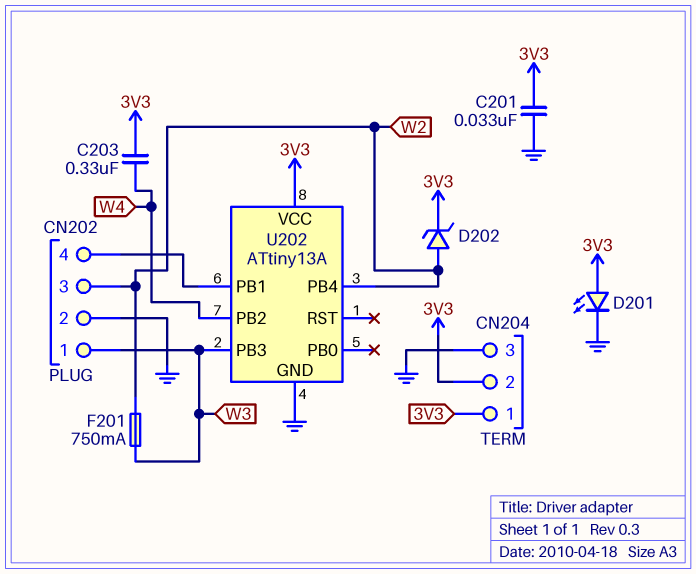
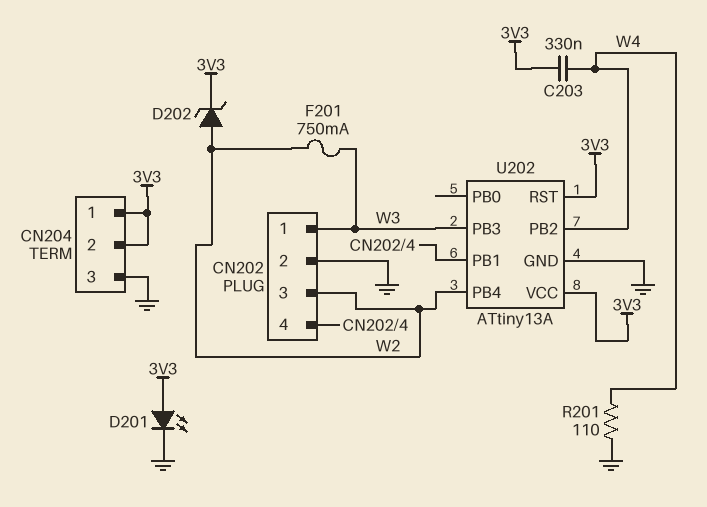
C201: 33nF (3V3, GND) -> none
R201: none -> 110 (GND, W4)
U202 pin RST: none -> 3V3

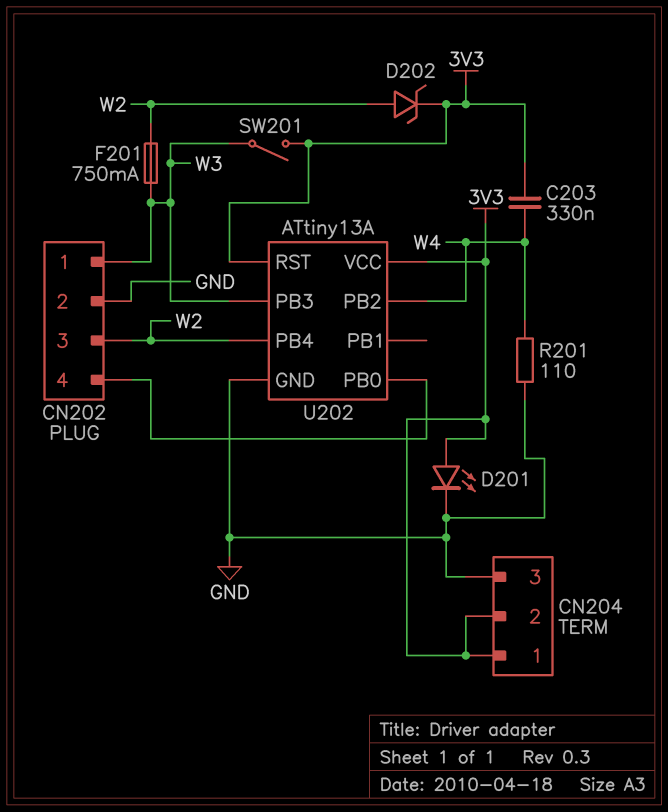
SW201: none -> switch (3V3, W3)
U202 pin PB0: none -> CN202/4
U202 pin PB1: CN202/4 -> none

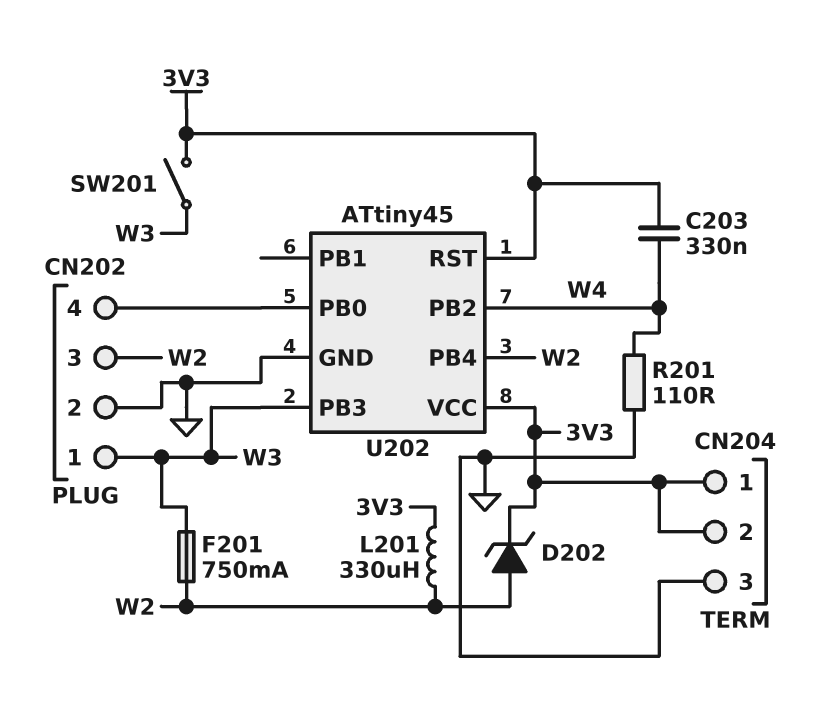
D201: LED (A 3V3, K GND) -> none
L201: none -> 330uH (3V3, W2)
U202: ATtiny13A -> ATtiny45

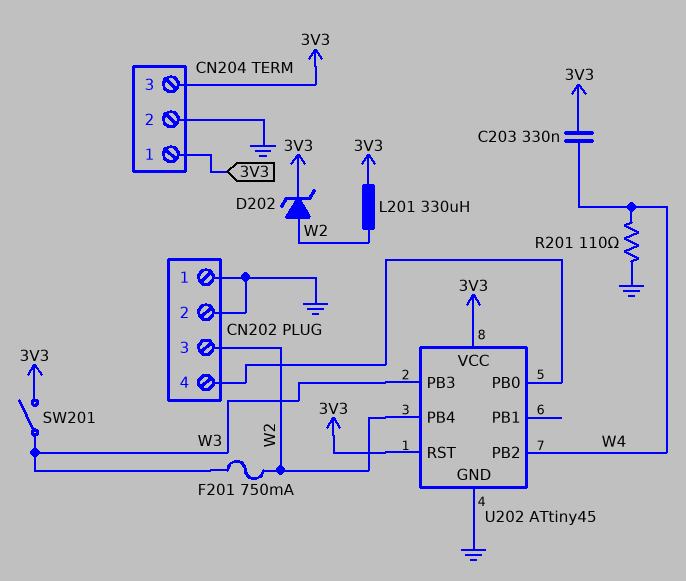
CN202 pin 1: W3 -> GND
CN204 pin 2: 3V3 -> GND
CN204 pin 3: GND -> 3V3

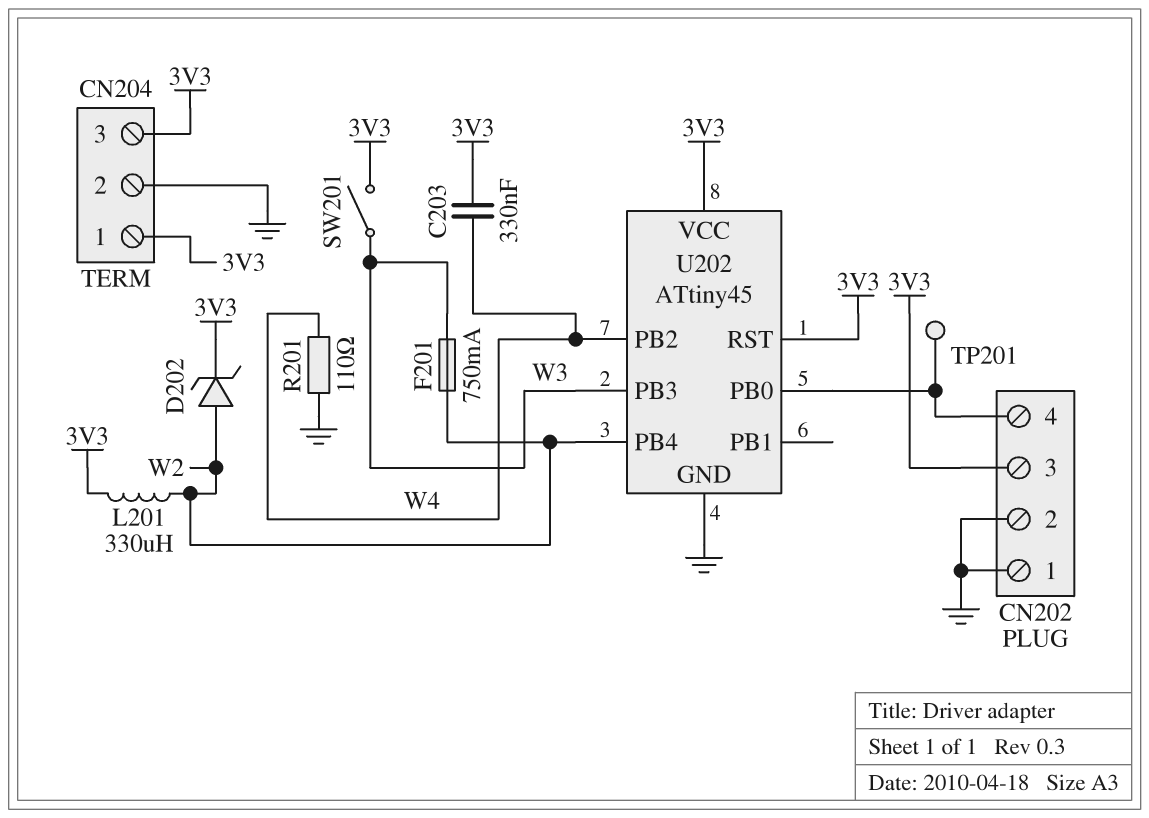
CN202 pin 3: W2 -> 3V3
TP201: none -> test point (CN202/4)

